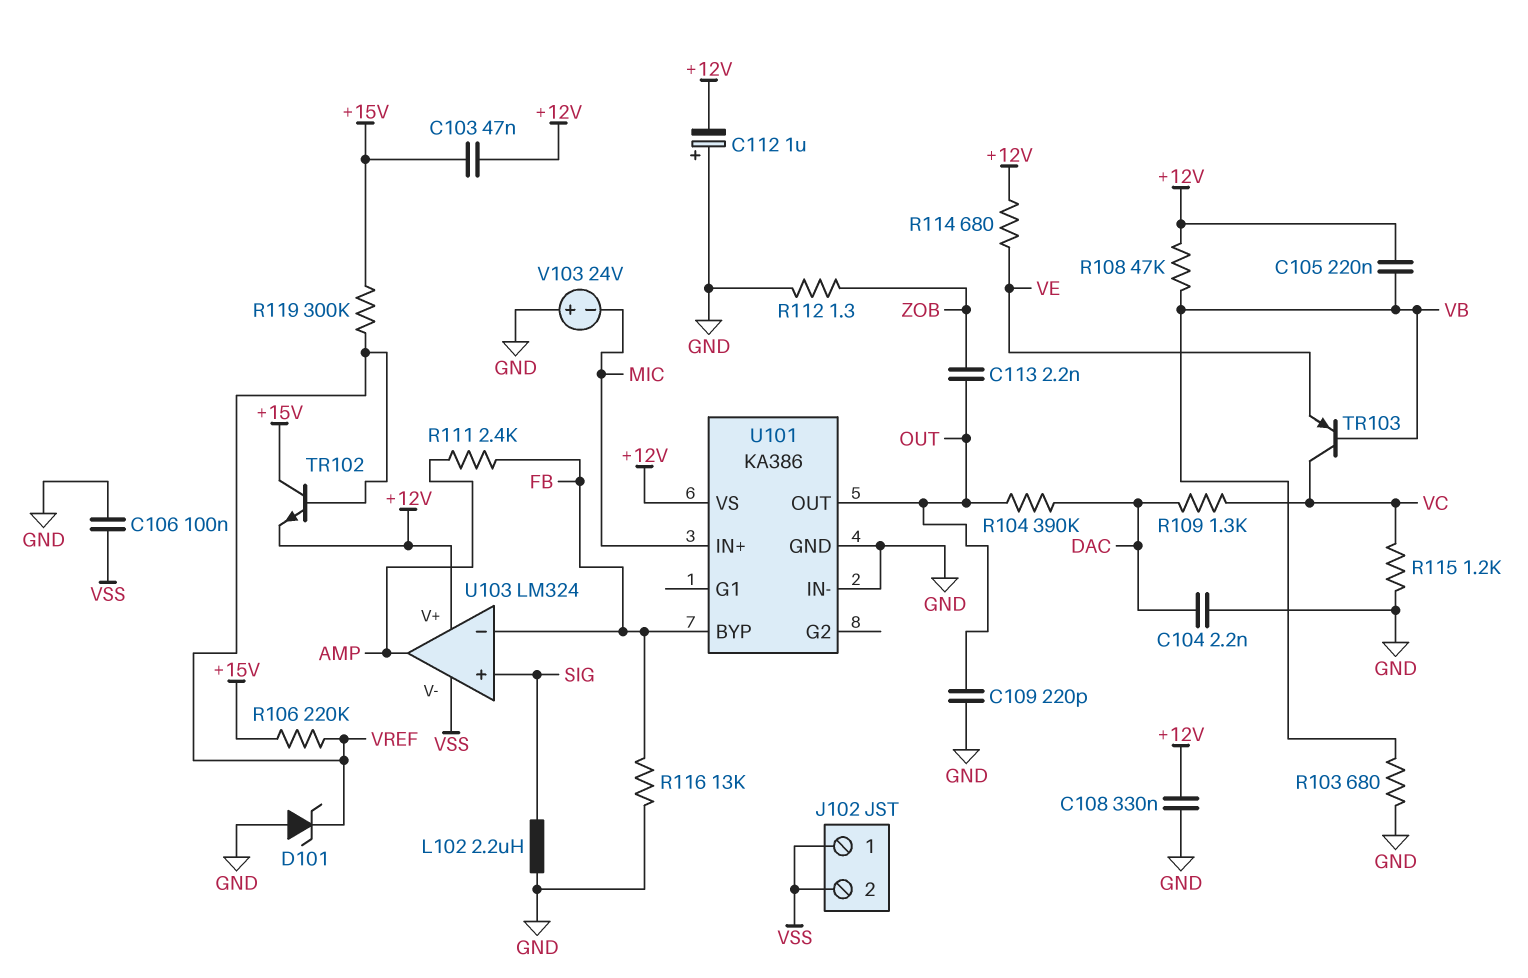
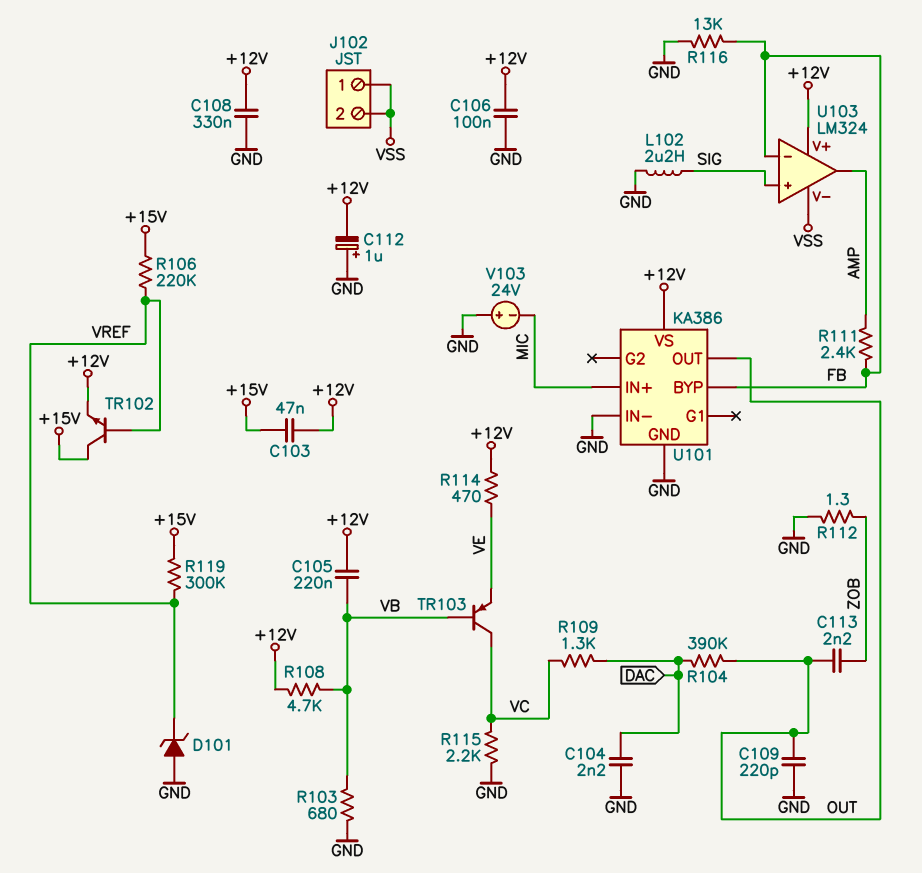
C106: 100nF (GND, VSS) -> 100nF (+12V, GND)
R108: 47k (+12V, VB) -> 4.7k (+12V, VB)
R114: 680 (+12V, VE) -> 470 (+12V, VE)
R115: 1.2k (GND, VC) -> 2.2k (GND, VC)

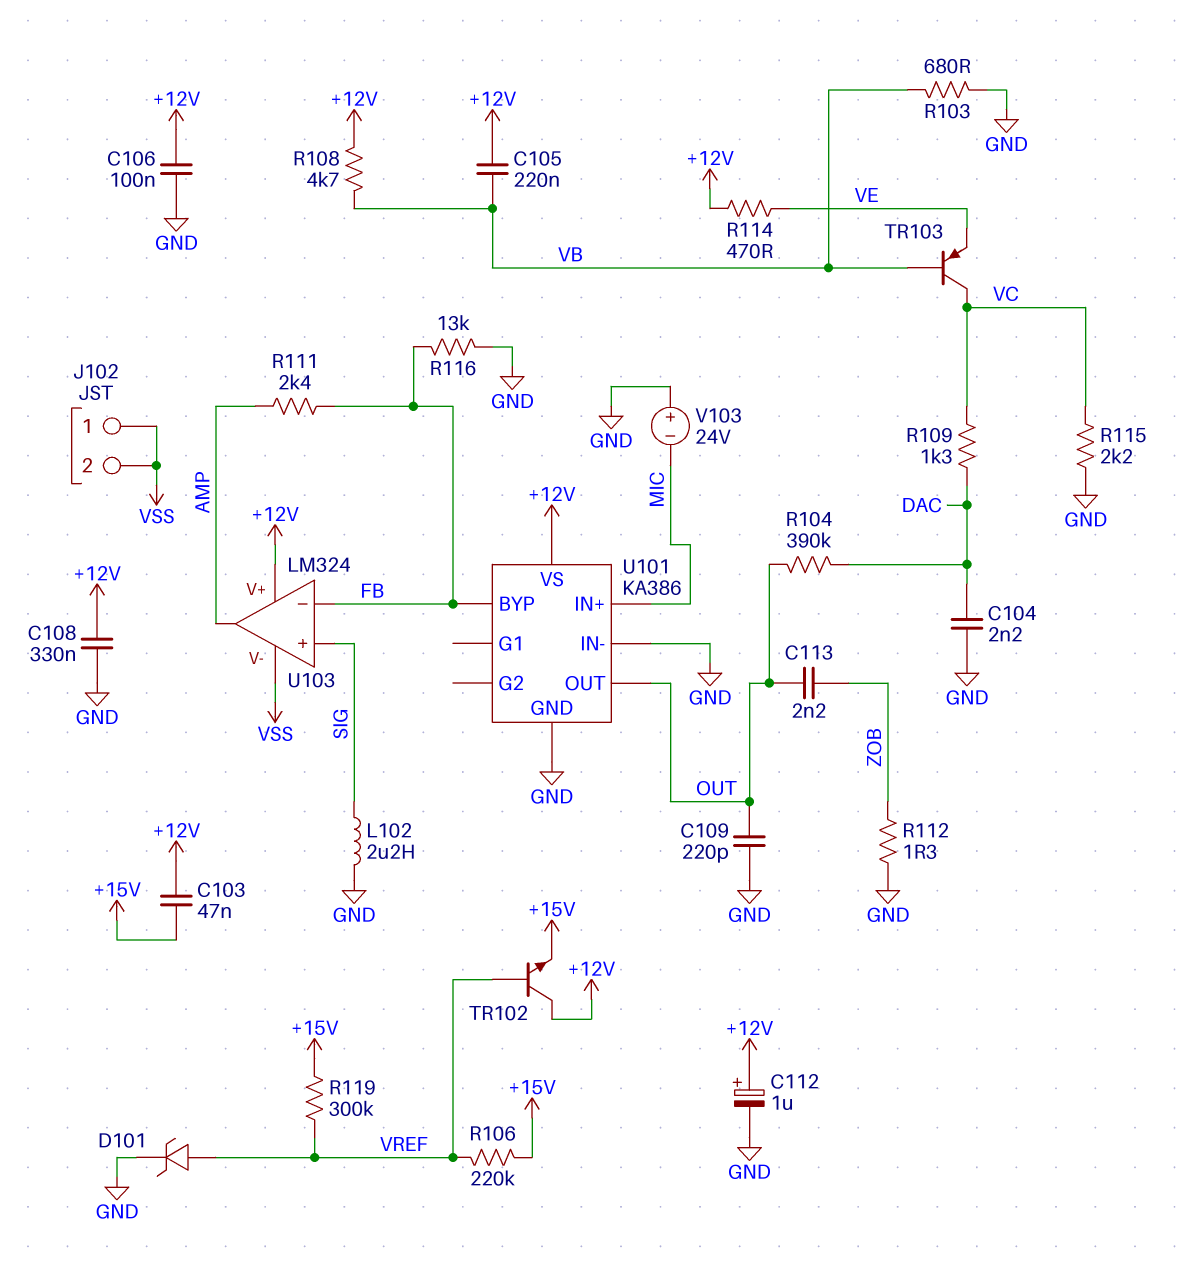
C112: 1uF (plus GND, minus +12V) -> 1uF (plus +12V, minus GND)
D101: zener (A GND, K VREF) -> zener (A VREF, K GND)
TR102: NPN (B VREF, C +15V, E +12V) -> NPN (B VREF, C +12V, E +15V)

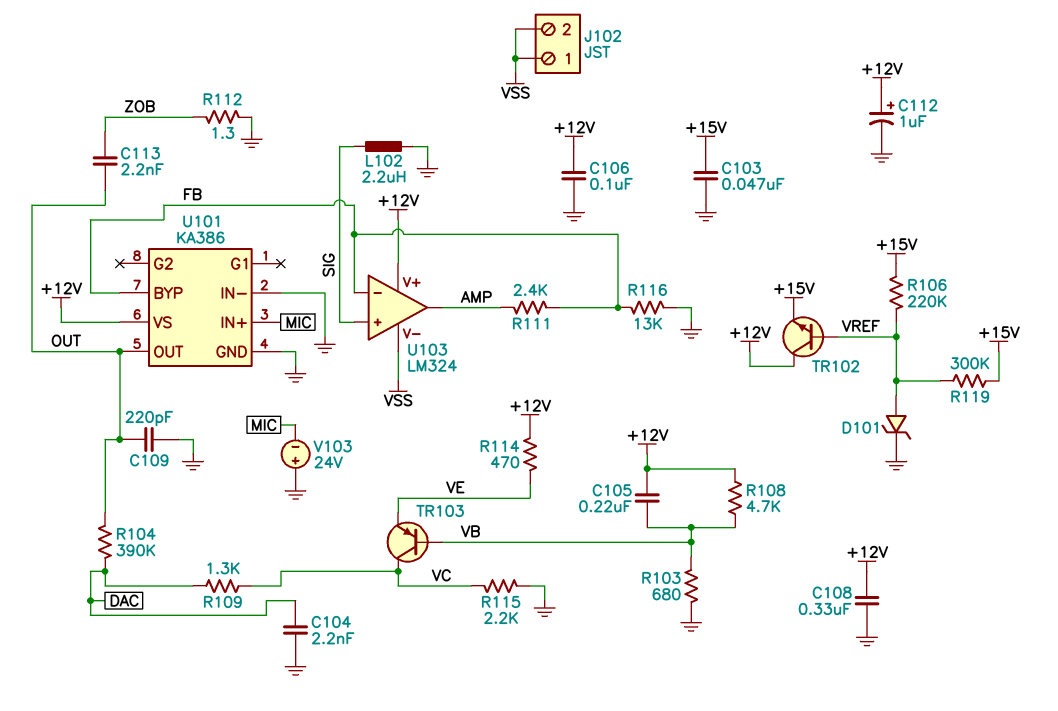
C103: 47nF (+12V, +15V) -> 47nF (+15V, GND)

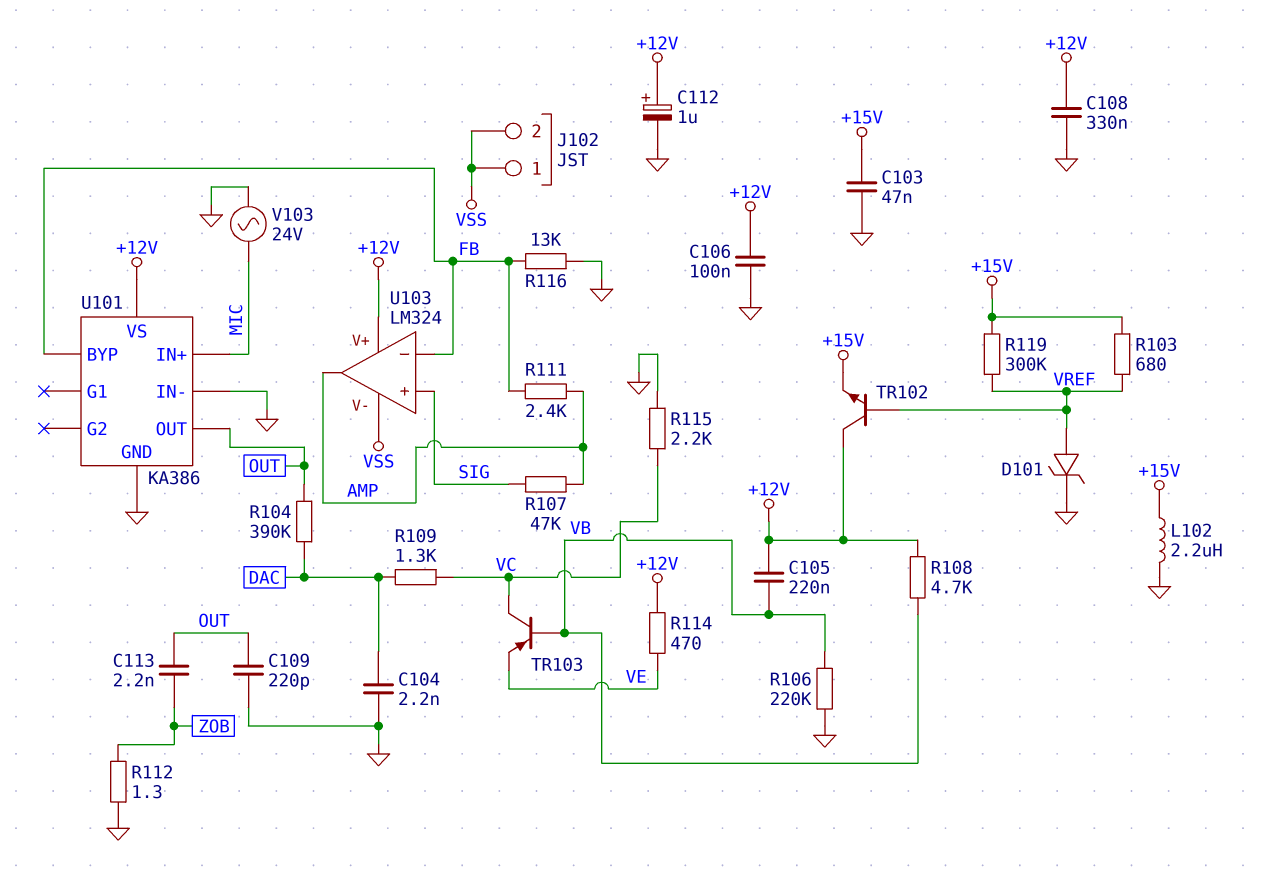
L102: 2.2uH (GND, SIG) -> 2.2uH (+15V, GND)
R103: 680 (GND, VB) -> 680 (+15V, VREF)
R106: 220k (+15V, VREF) -> 220k (GND, VB)
R107: none -> 47k (AMP, SIG)
V103: 24V (plus GND, minus MIC) -> AC 24V (GND, MIC)

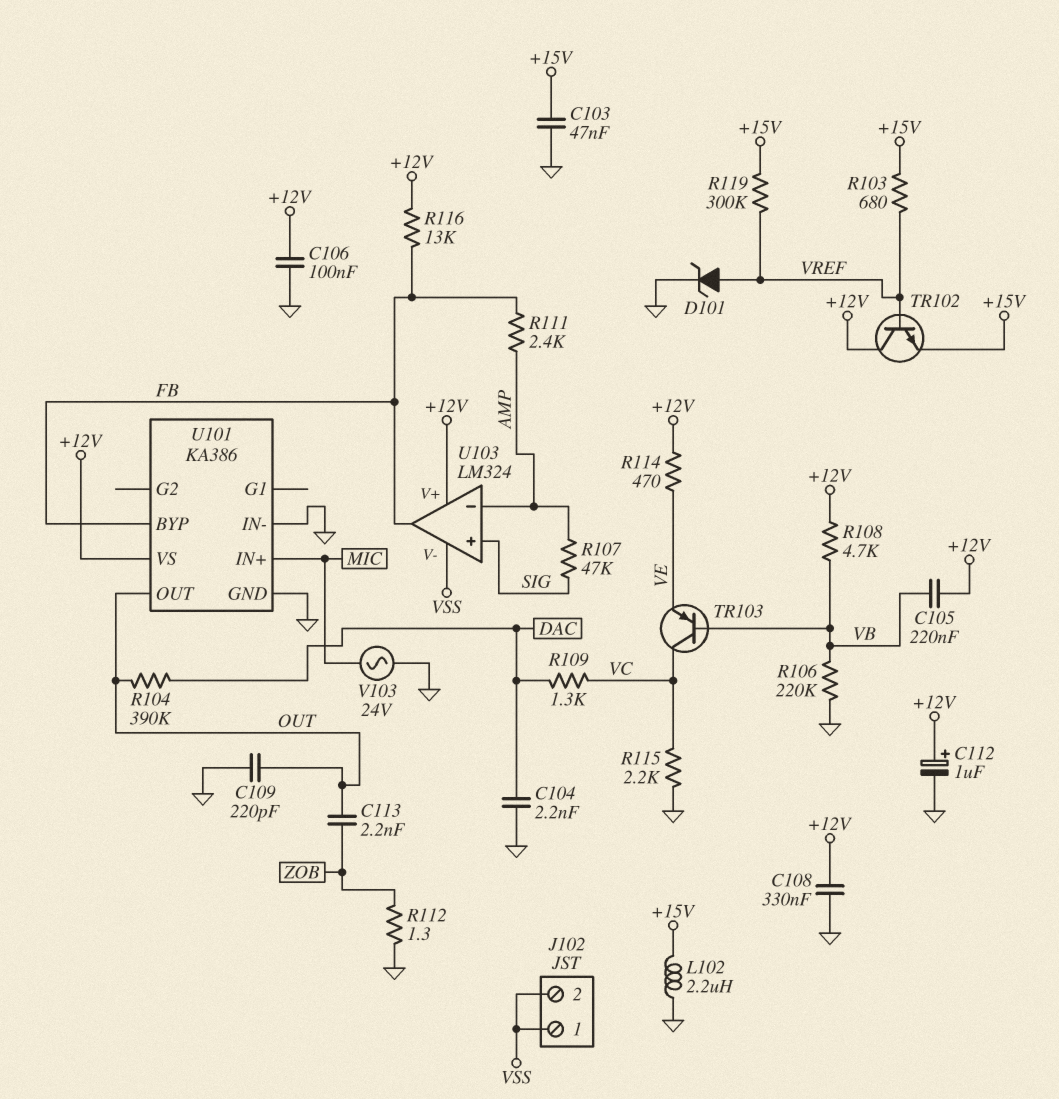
R116: 13k (FB, GND) -> 13k (+12V, FB)
U103 pin in-: FB -> AMP
U103 pin out: AMP -> FB

